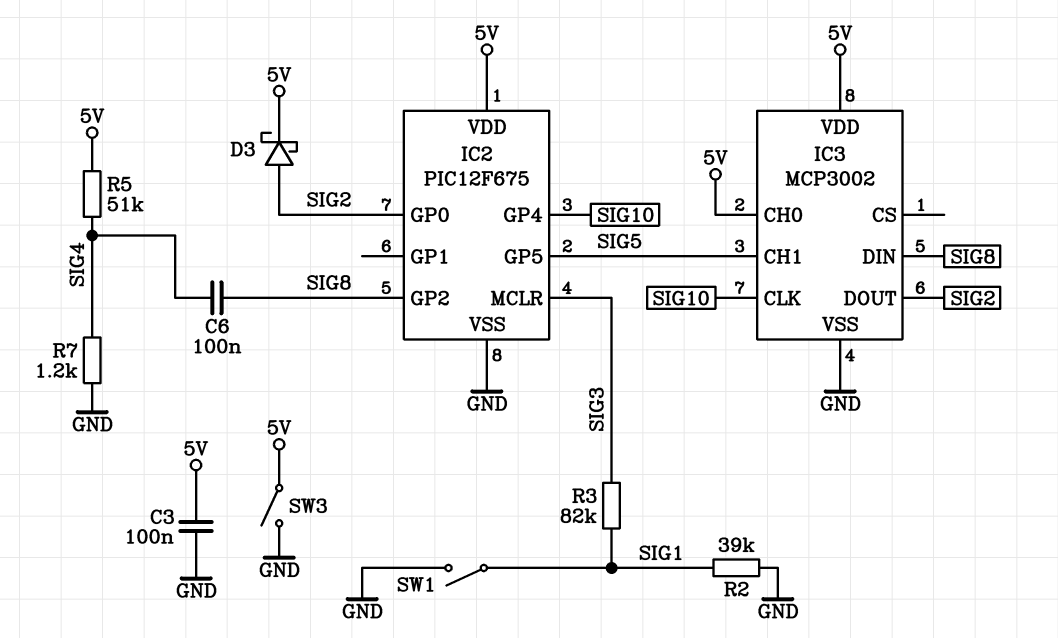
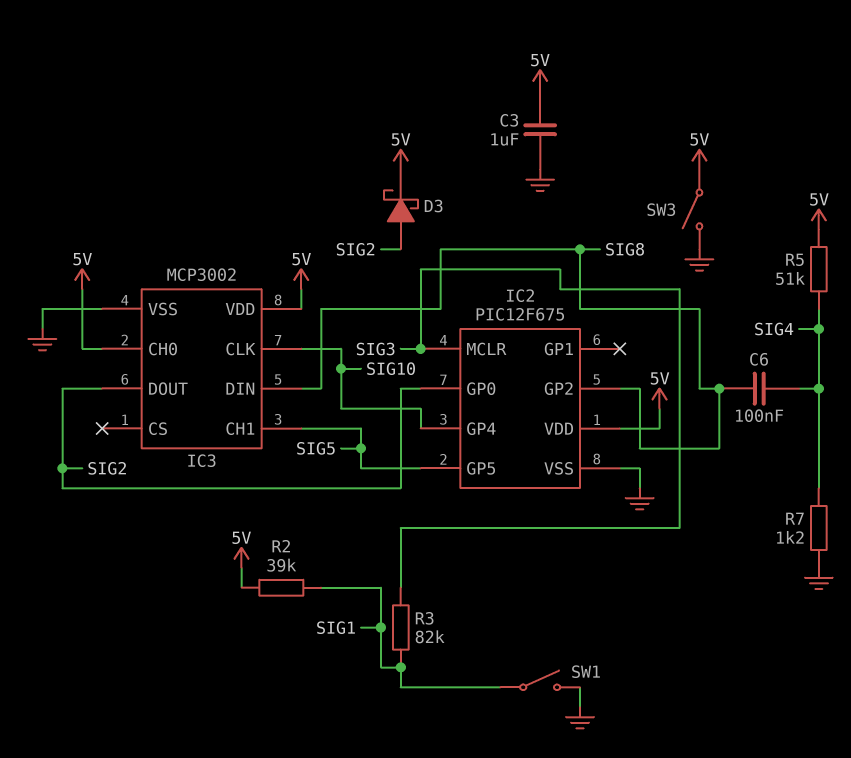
C3: 100nF (5V, GND) -> 1uF (5V, GND)
R2: 39k (GND, SIG1) -> 39k (5V, SIG1)

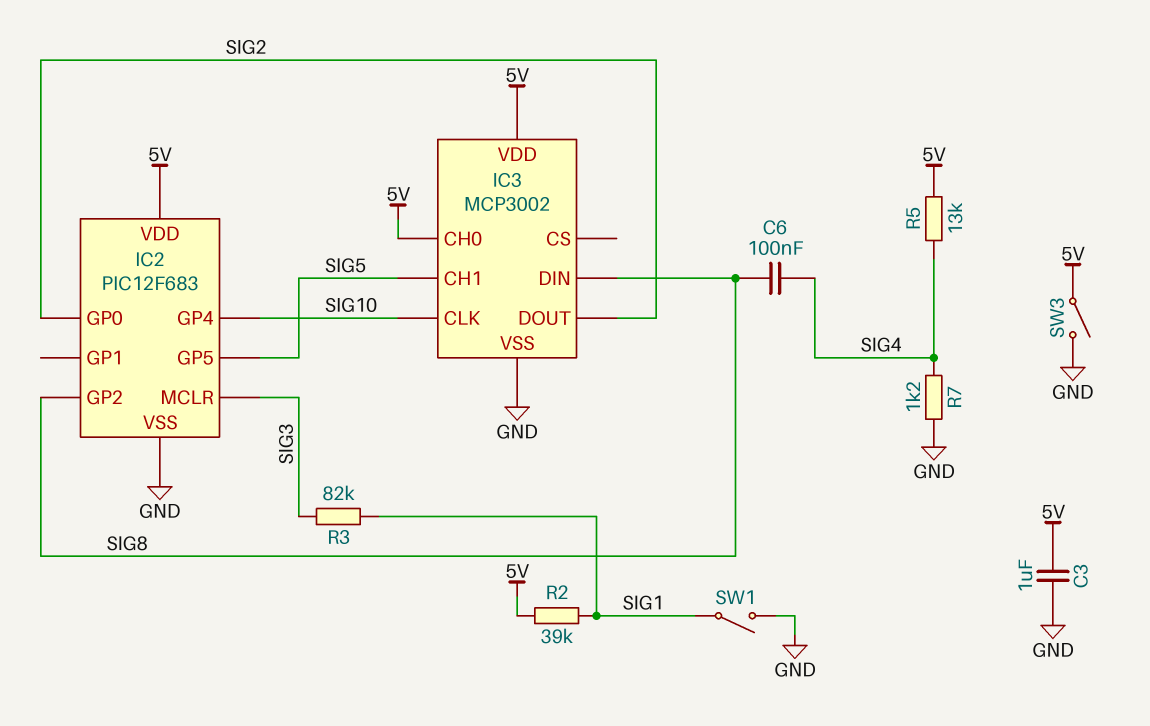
D3: schottky (A SIG2, K 5V) -> none
IC2: PIC12F675 -> PIC12F683
R5: 51k (5V, SIG4) -> 13k (5V, SIG4)

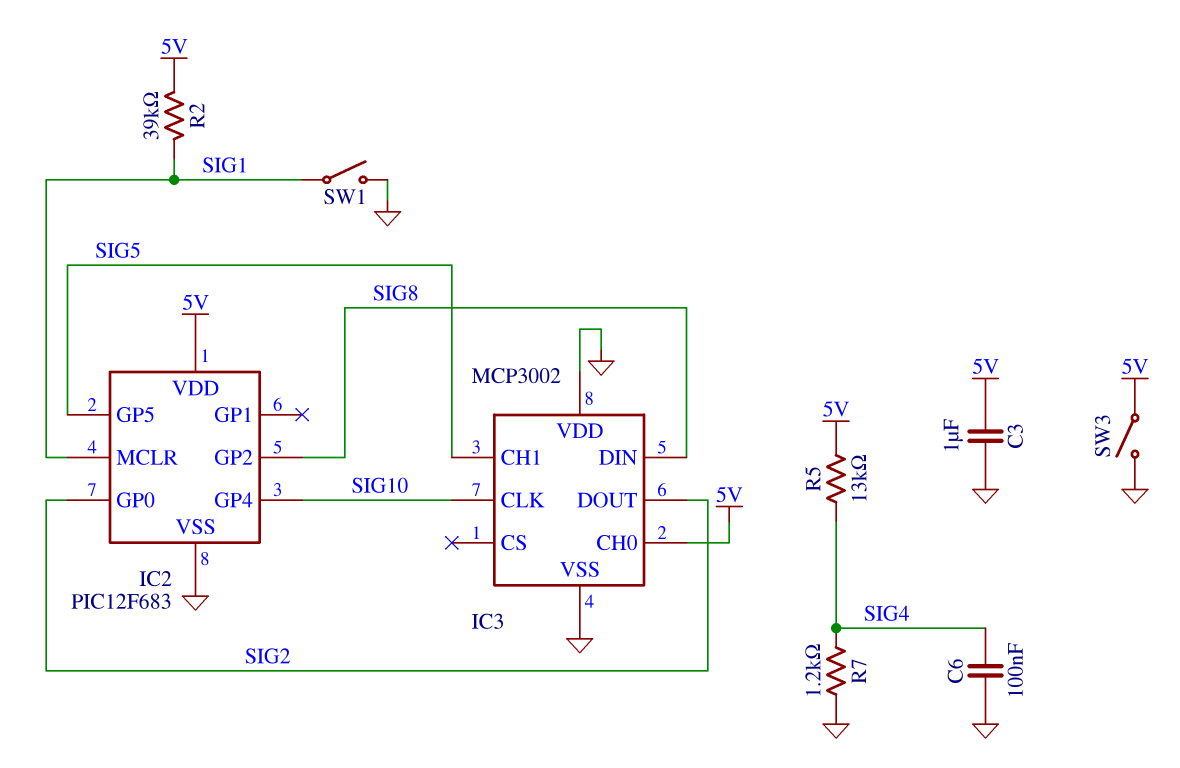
C6: 100nF (SIG4, SIG8) -> 100nF (GND, SIG4)
IC2 pin MCLR: SIG3 -> SIG1
IC3 pin VDD: 5V -> GND
R3: 82k (SIG1, SIG3) -> none

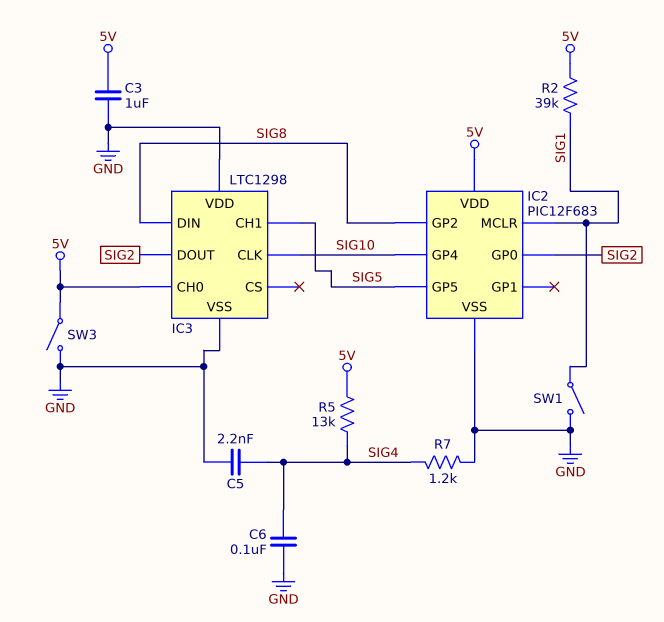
C5: none -> 2.2nF (GND, SIG4)
IC3: MCP3002 -> LTC1298

